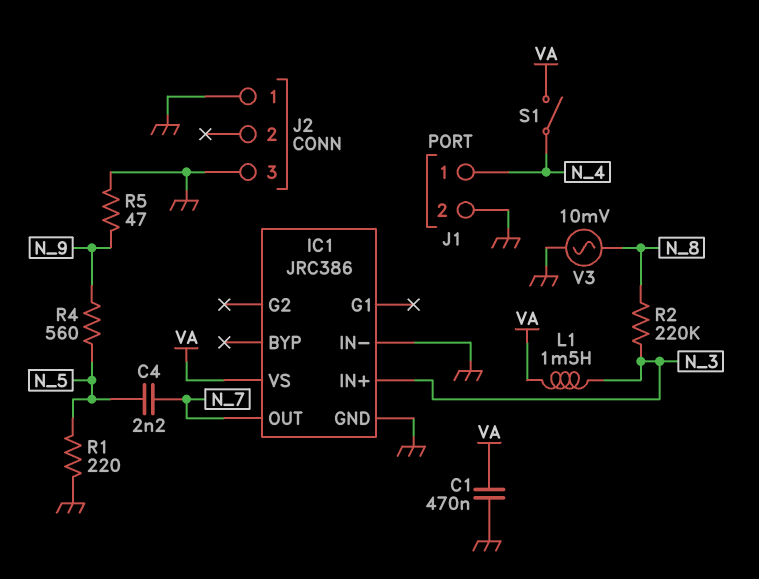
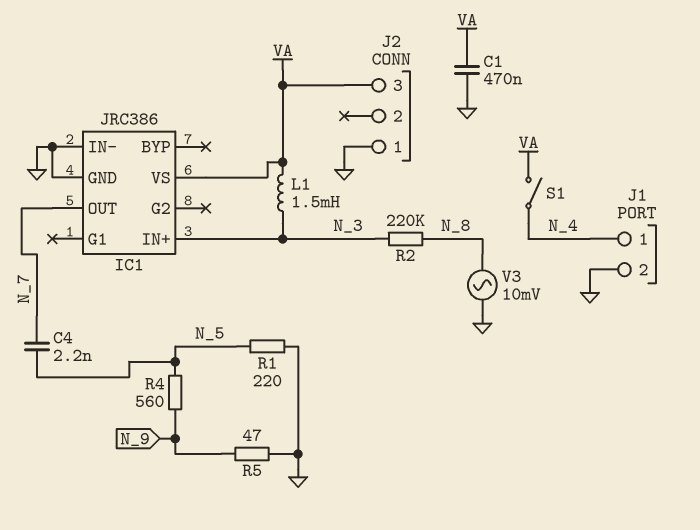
J2 pin 3: GND -> VA

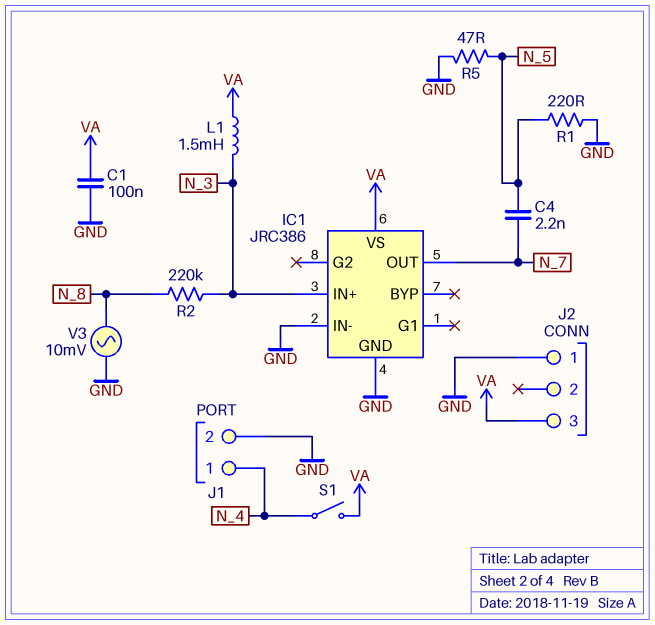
C1: 470nF (GND, VA) -> 100nF (GND, VA)
R4: 560 (N_5, N_9) -> none
R5: 47 (GND, N_9) -> 47 (GND, N_5)

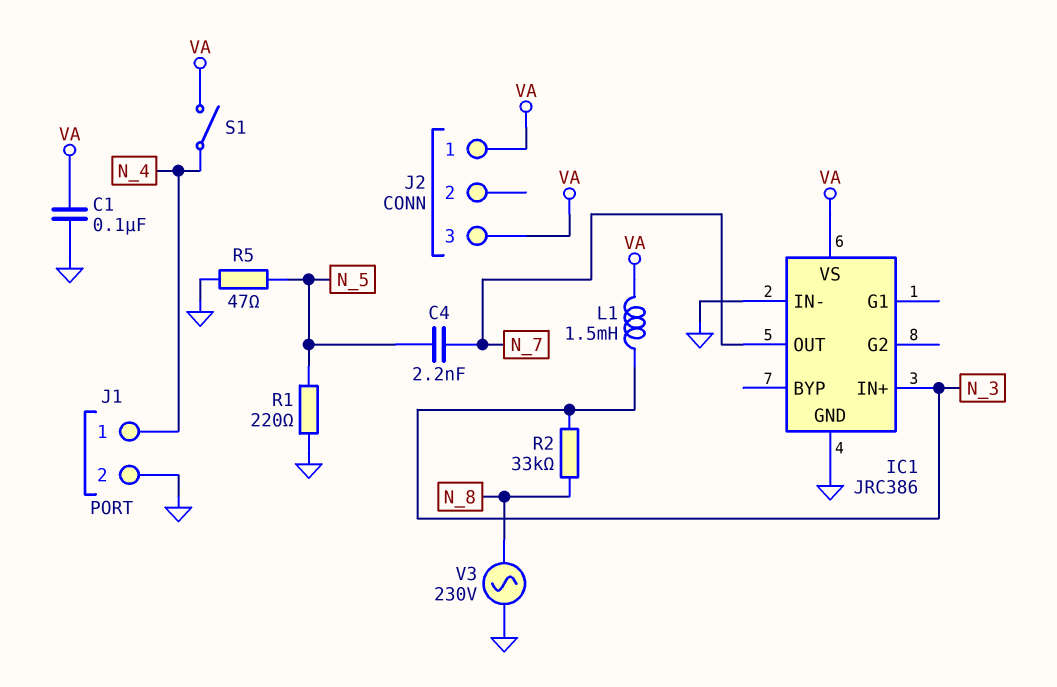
J2 pin 1: GND -> VA
R2: 220k (N_3, N_8) -> 33k (N_3, N_8)
V3: AC 10mV (GND, N_8) -> AC 230V (GND, N_8)

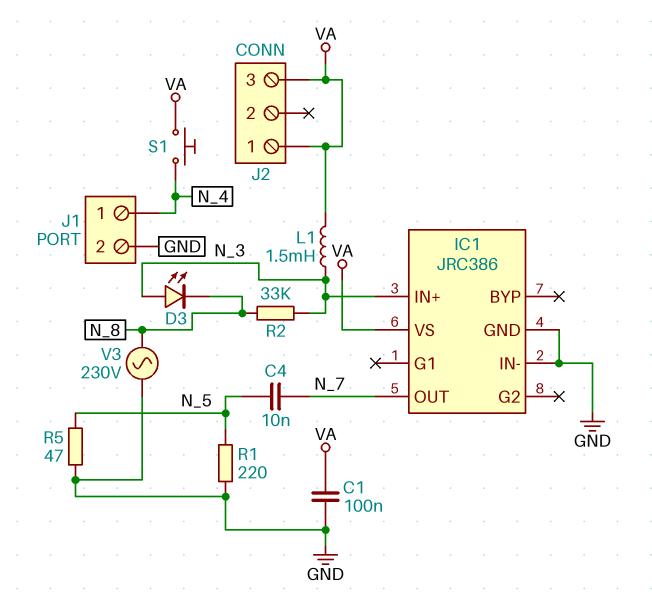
C4: 2.2nF (N_5, N_7) -> 10nF (N_5, N_7)
D3: none -> LED (A N_3, K N_8)
S1: switch (N_4, VA) -> button (N_4, VA)

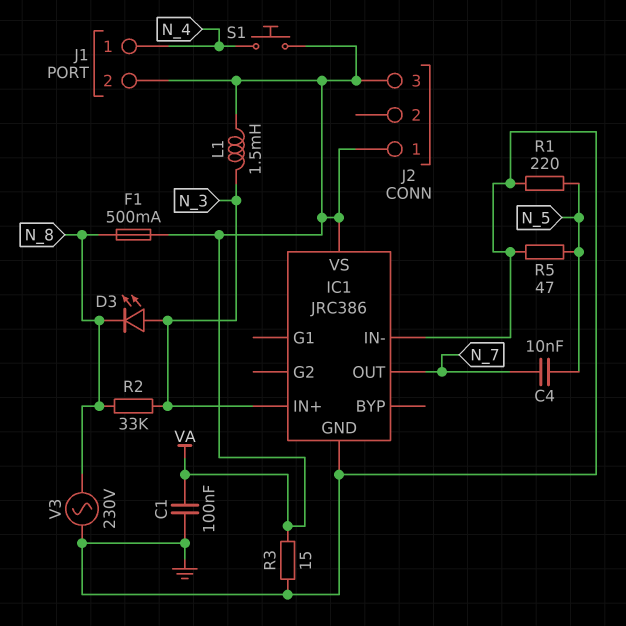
F1: none -> 500mA (N_8, VA)
J1 pin 2: GND -> VA
R3: none -> 15 (GND, VA)

